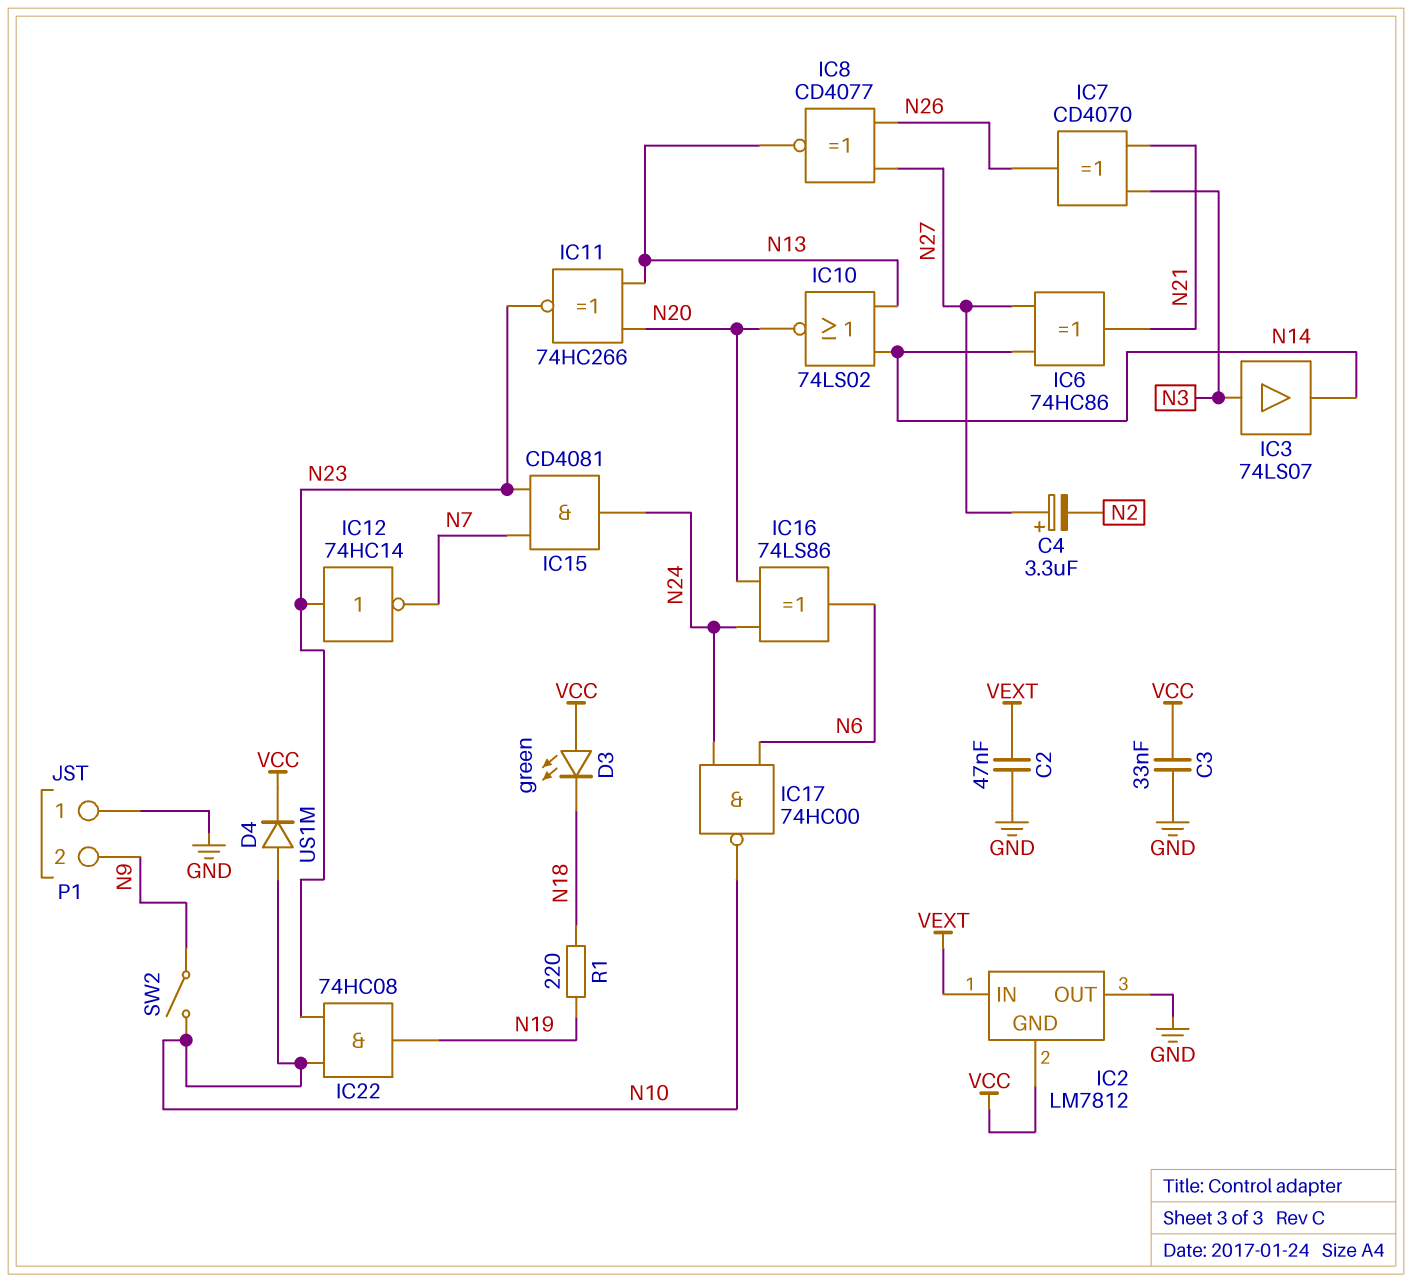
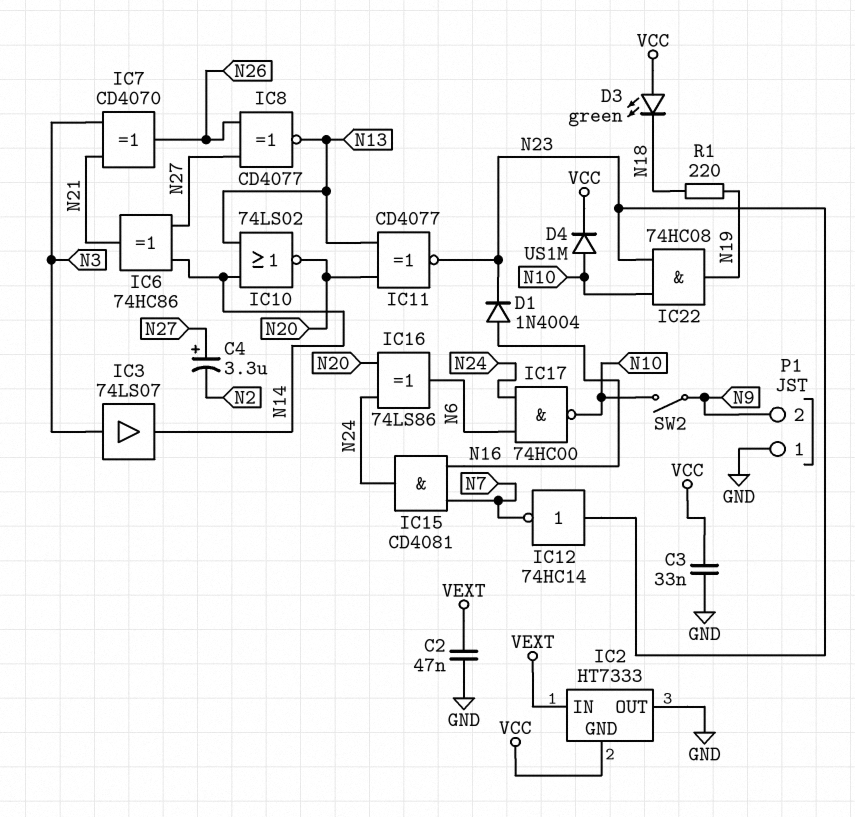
D1: none -> diode 1N4004 (A N16, K N23)
IC2: LM7812 -> HT7333
IC11: XNOR 74HC266 (in N13, in N20, out N23) -> XNOR CD4077 (in N13, in N20, out N23)
IC15: AND CD4081 (in N7, in N23, out N24) -> AND CD4081 (in N7, in N16, out N24)

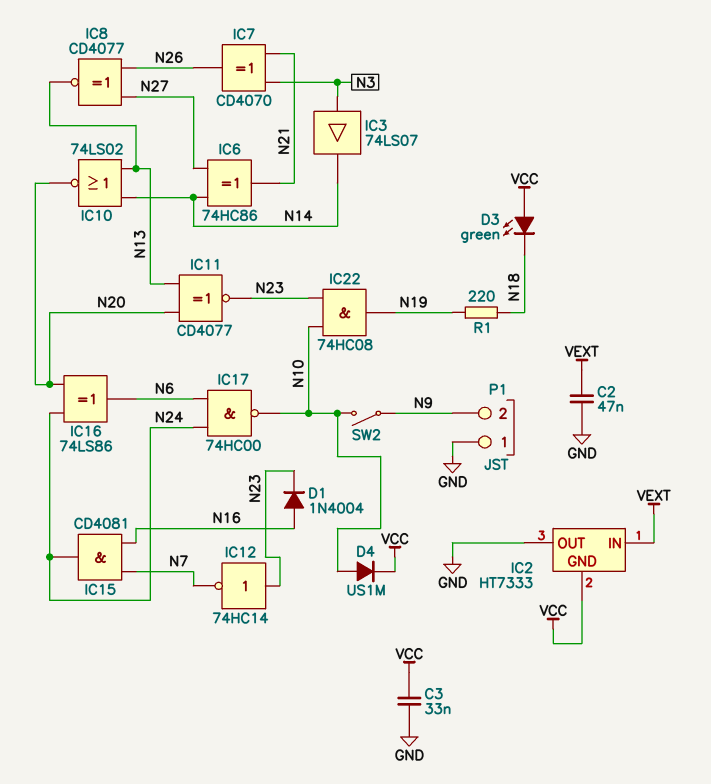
C4: 3.3uF (plus N27, minus N2) -> none

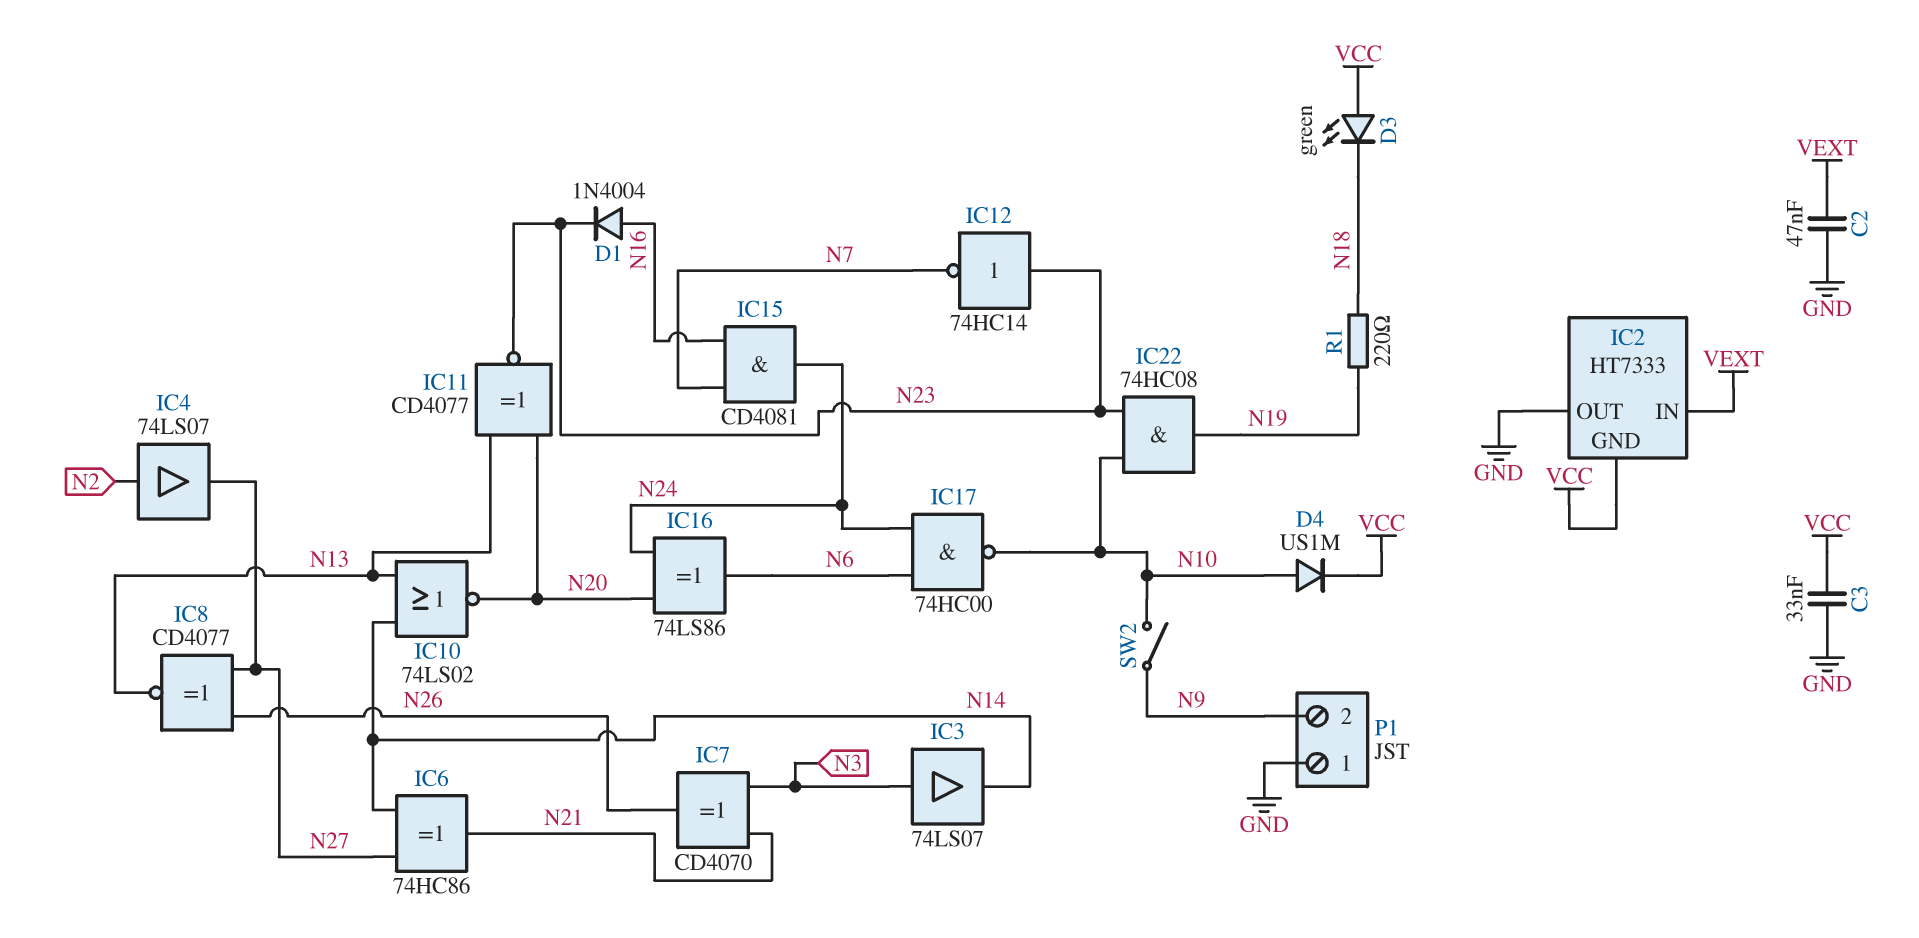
IC4: none -> buffer 74LS07 (in N2, out N27)

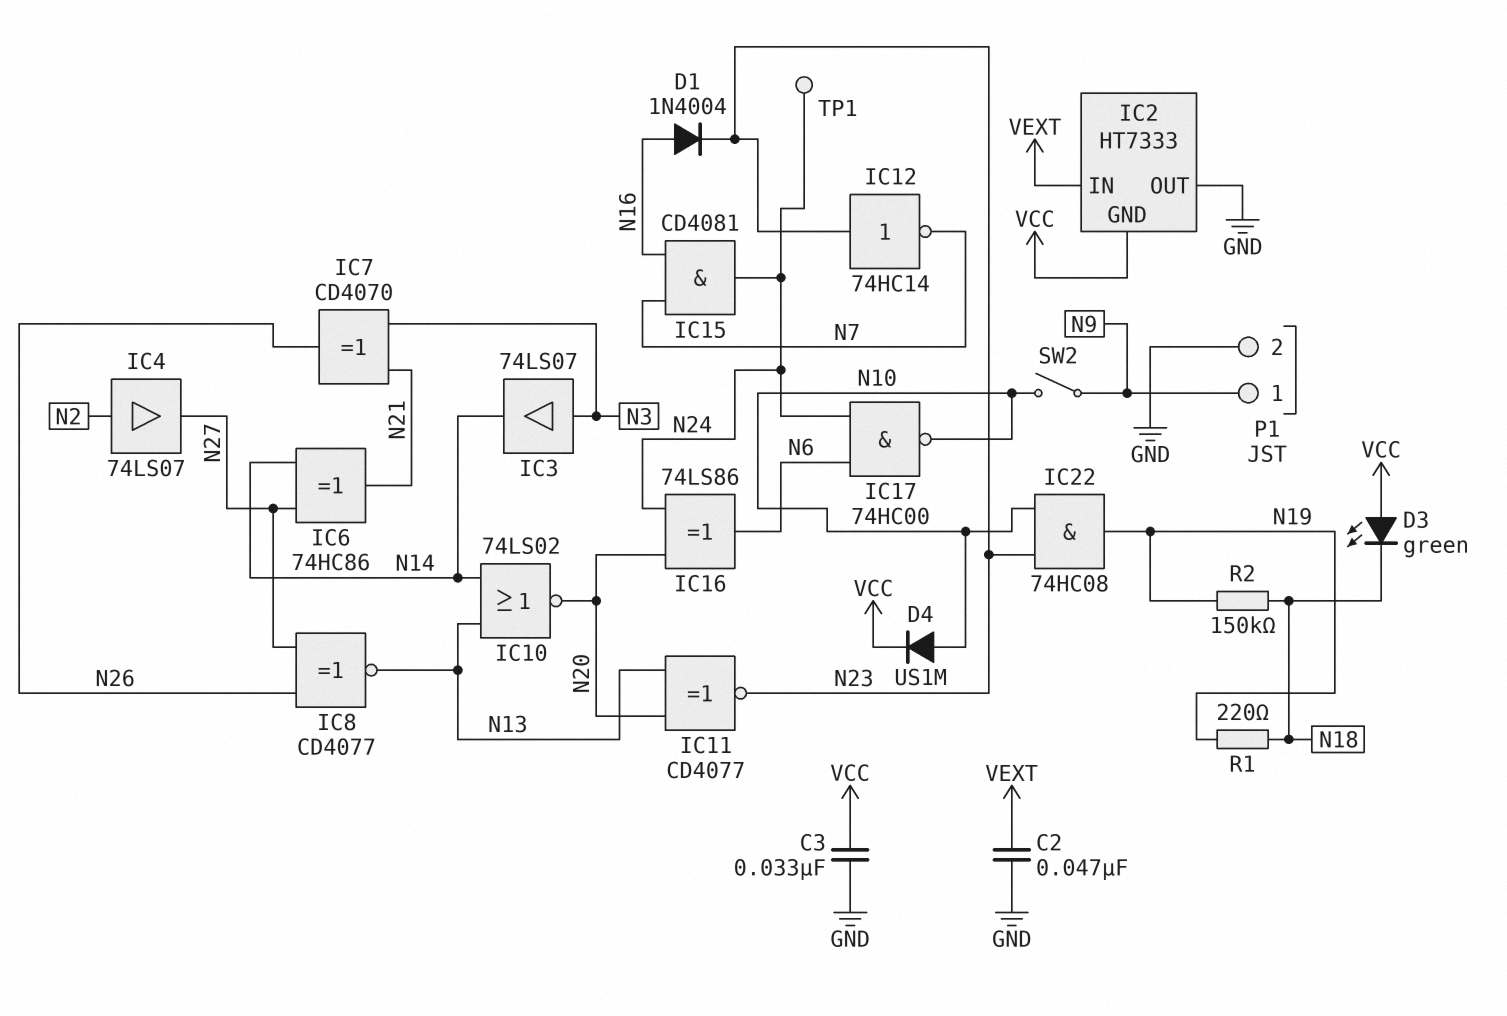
P1 pin 1: GND -> N9
P1 pin 2: N9 -> GND
R2: none -> 150k (N18, N19)
TP1: none -> test point (N24)

